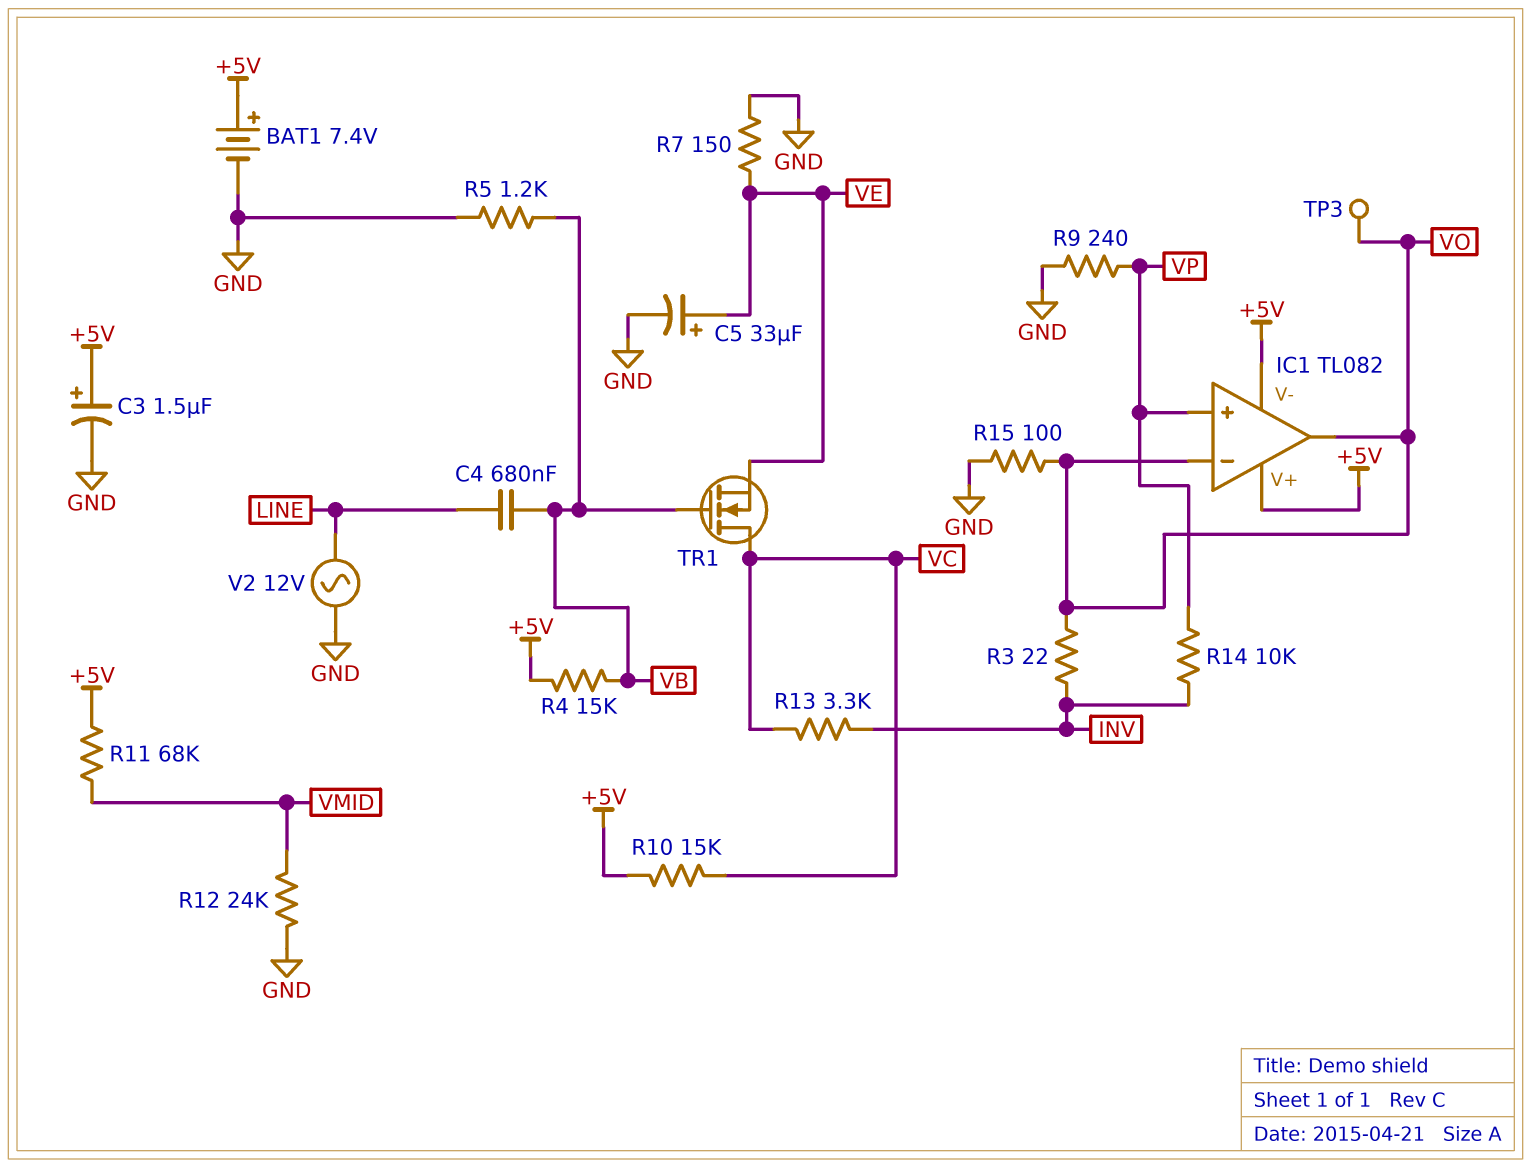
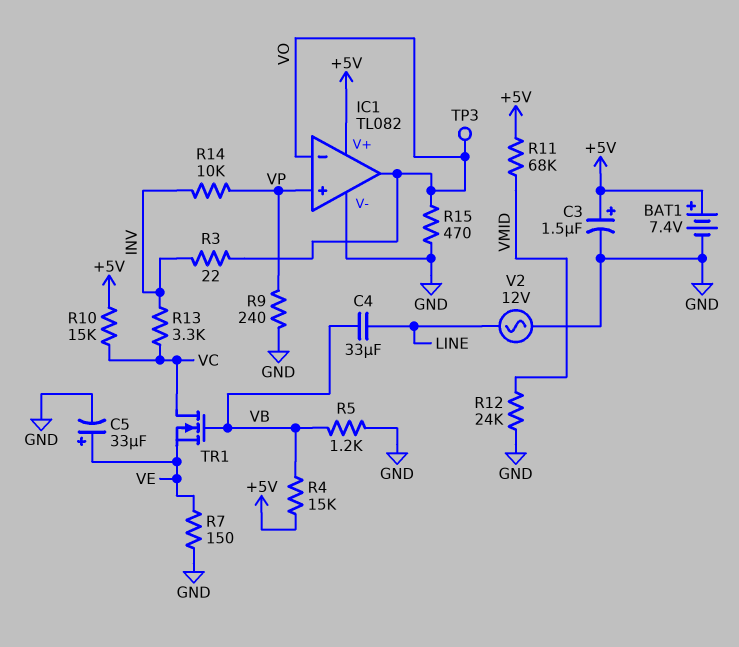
C4: 680nF (LINE, VB) -> 33uF (LINE, VB)
IC1 pin V-: +5V -> GND
R15: 100 (GND, VO) -> 470 (GND, VO)

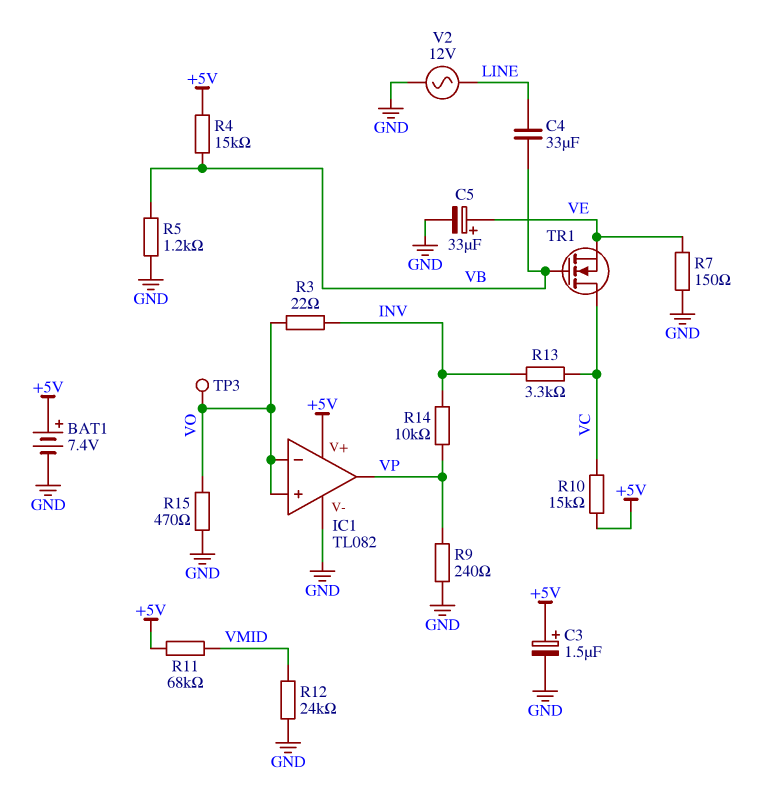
IC1 pin in+: VP -> VO
IC1 pin out: VO -> VP

